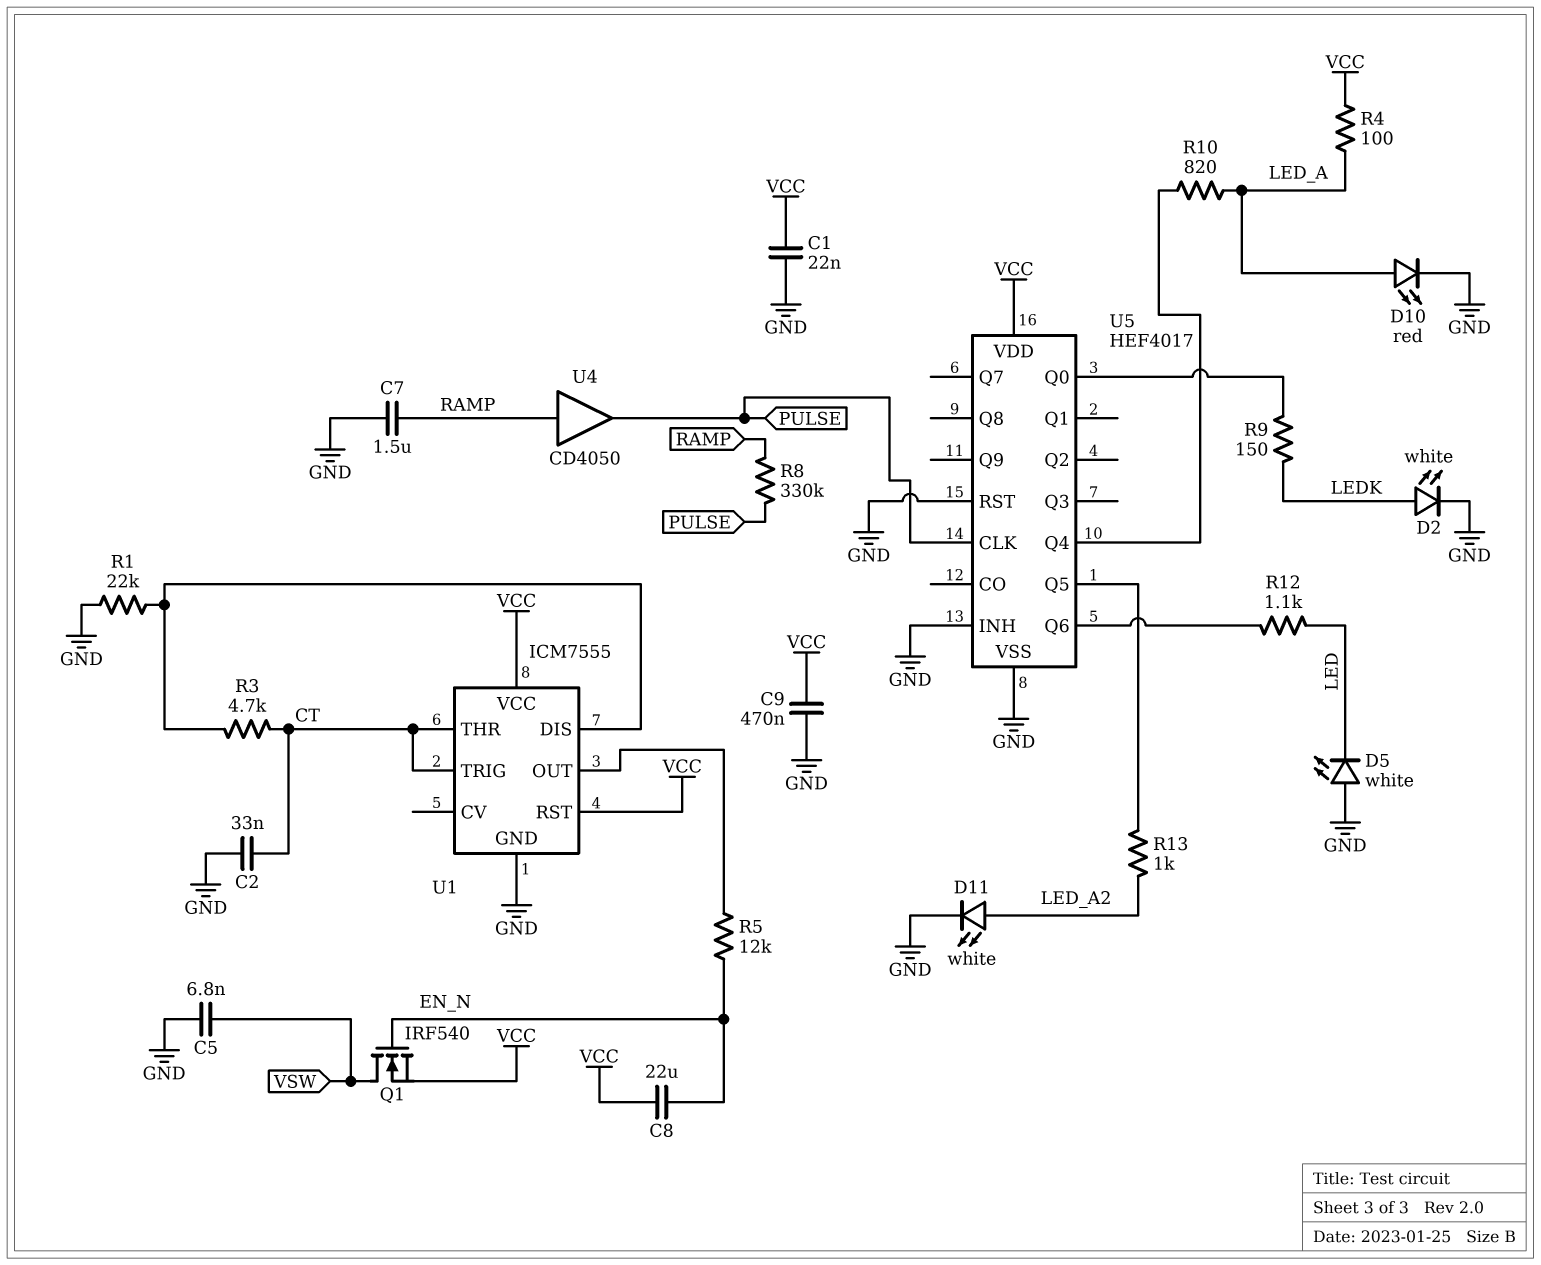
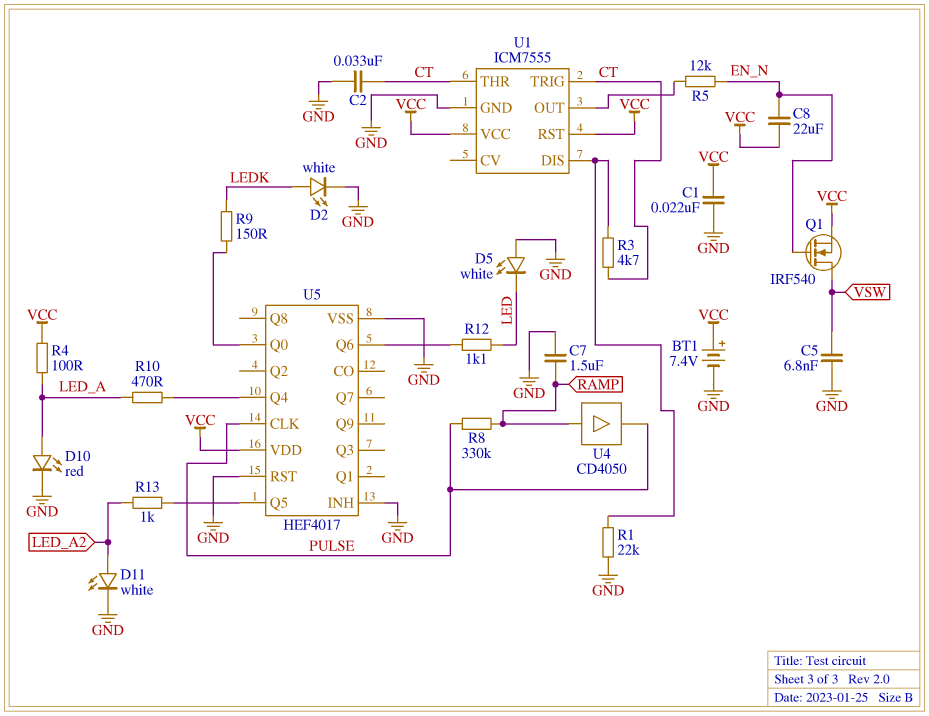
BT1: none -> 7.4V (plus VCC, minus GND)
C9: 470nF (GND, VCC) -> none
R10: 820 (LED_A, U5/Q4) -> 470 (LED_A, U5/Q4)

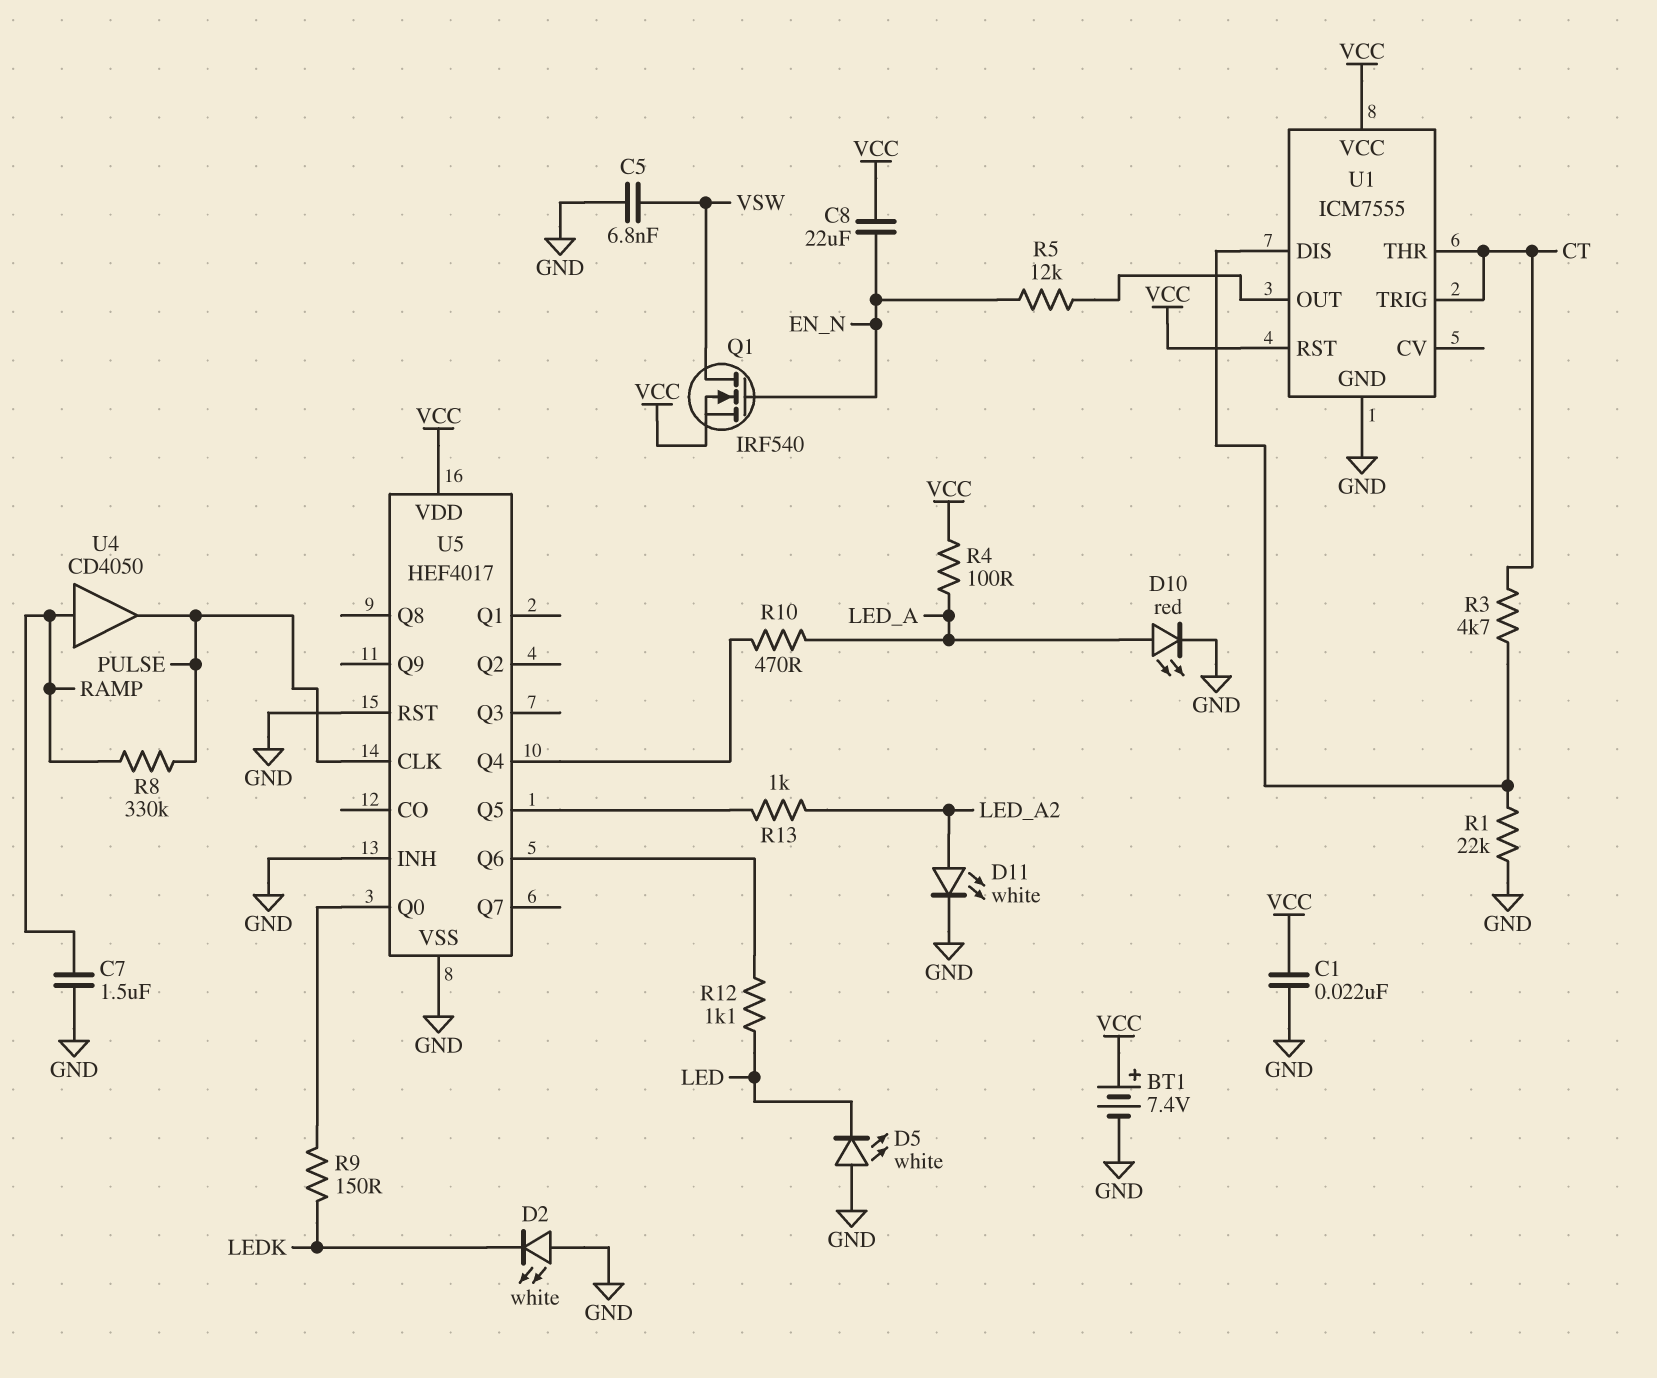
C2: 33nF (CT, GND) -> none
D2: LED white (A LEDK, K GND) -> LED white (A GND, K LEDK)

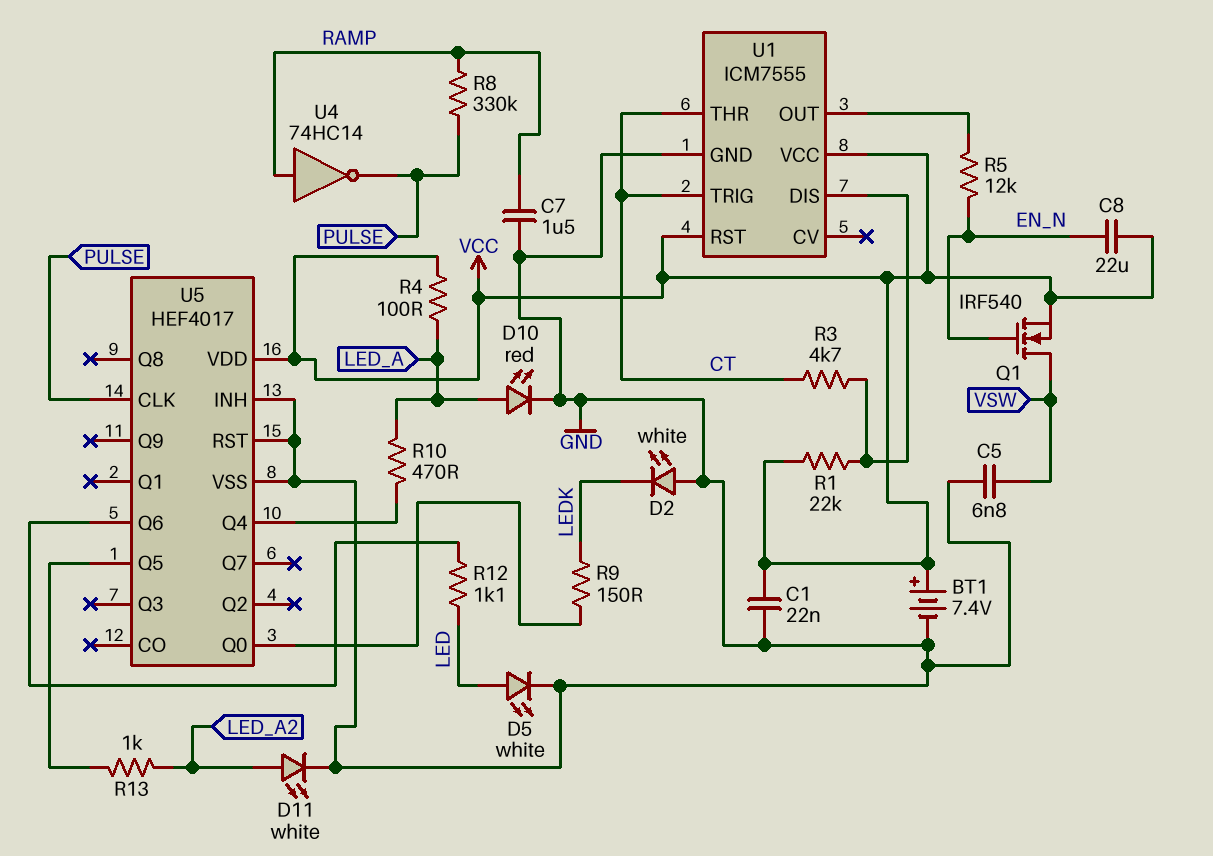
D5: LED white (A GND, K LED) -> LED white (A LED, K GND)
R1: 22k (GND, U1/DIS) -> 22k (U1/DIS, VCC)
U4: buffer CD4050 (in RAMP, out PULSE) -> NOT 74HC14 (in RAMP, out PULSE)

